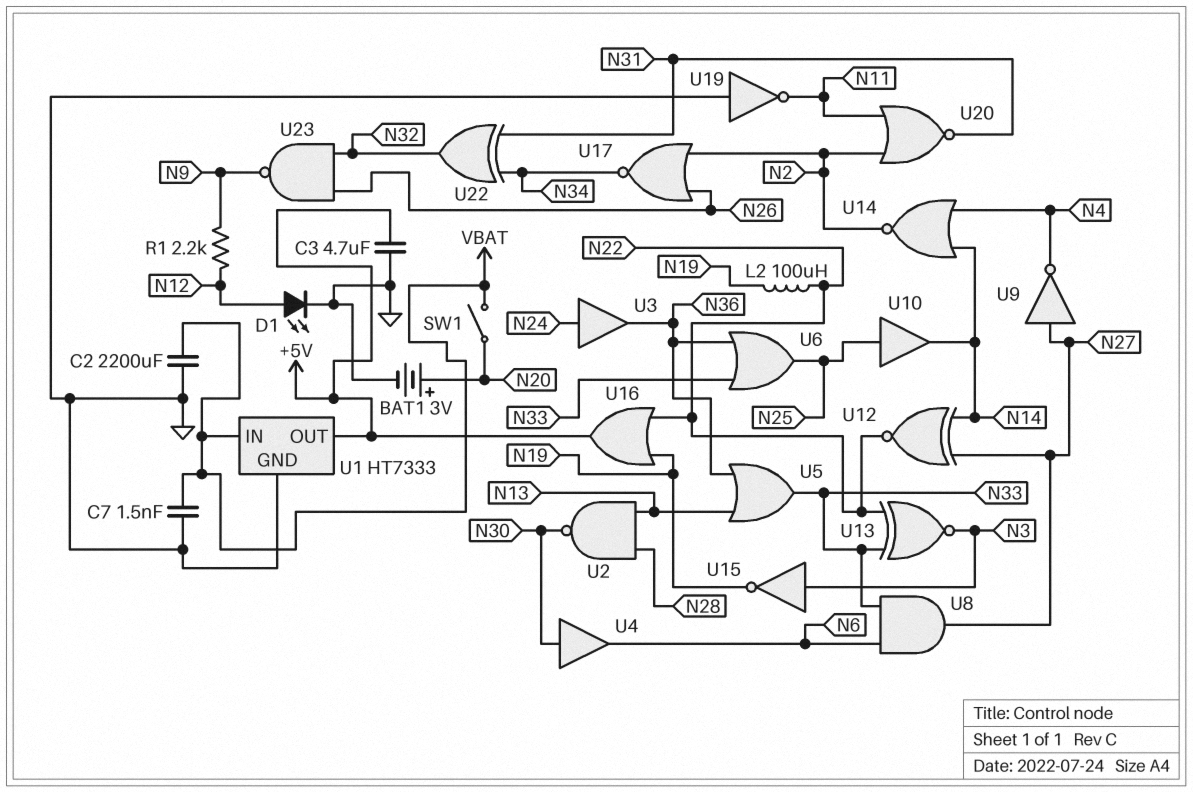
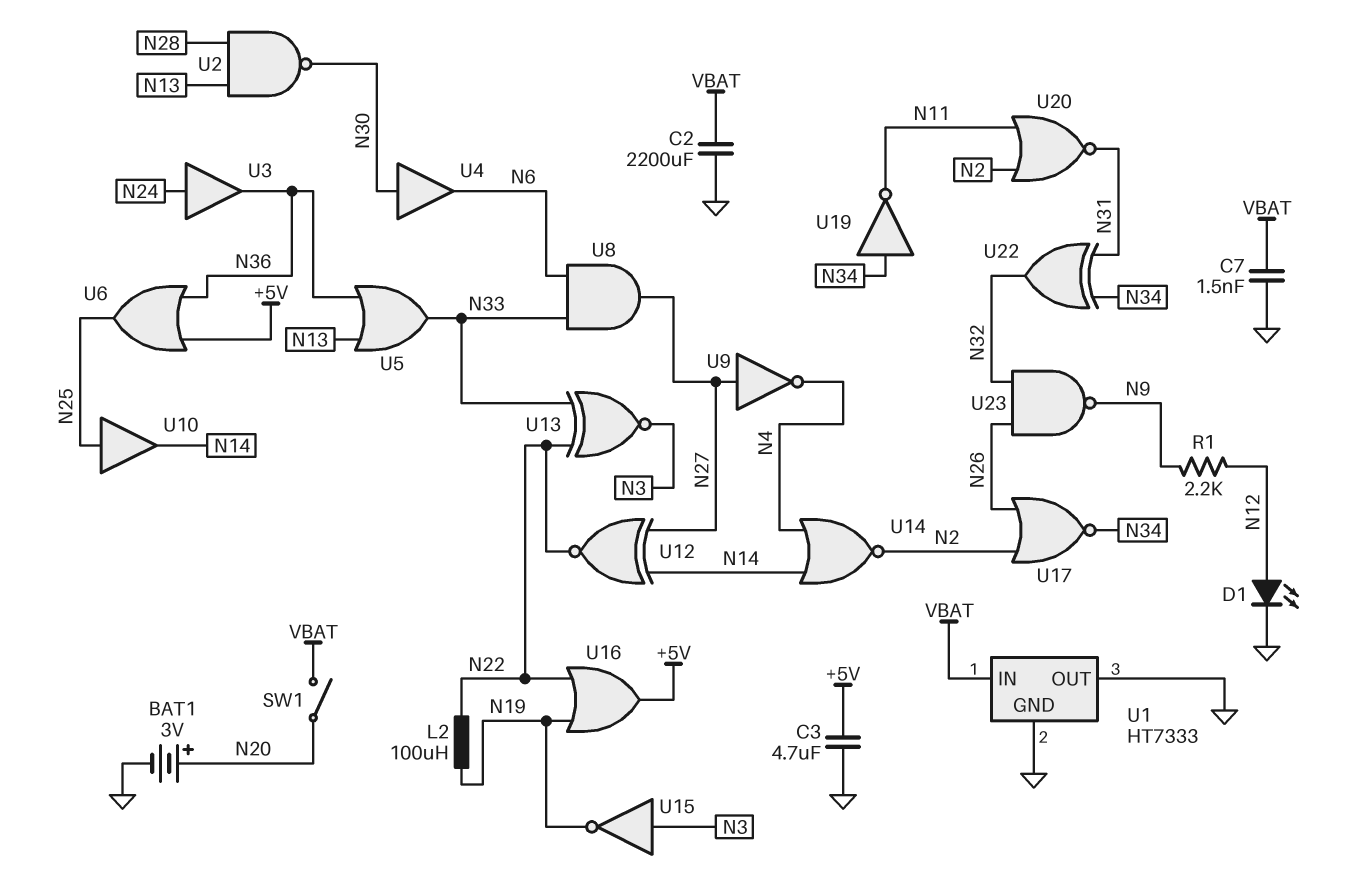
U1 pin OUT: +5V -> GND
U6: OR (in N33, in N36, out N25) -> OR (in +5V, in N36, out N25)
U19: NOT (in GND, out N11) -> NOT (in N34, out N11)

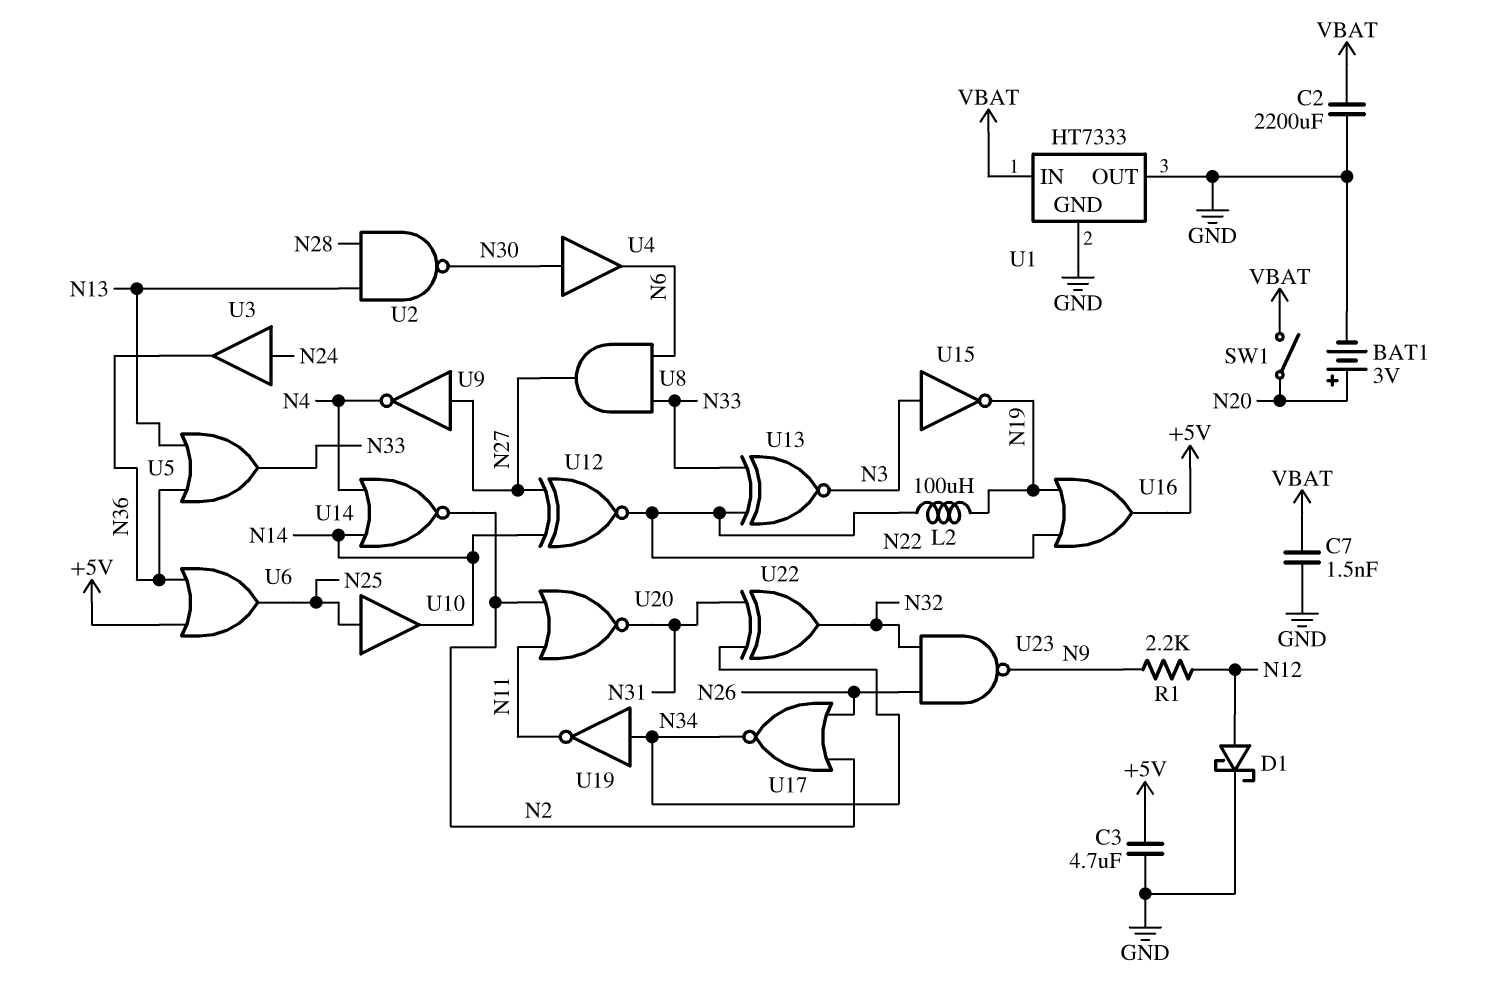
D1: LED (A N12, K GND) -> schottky (A N12, K GND)

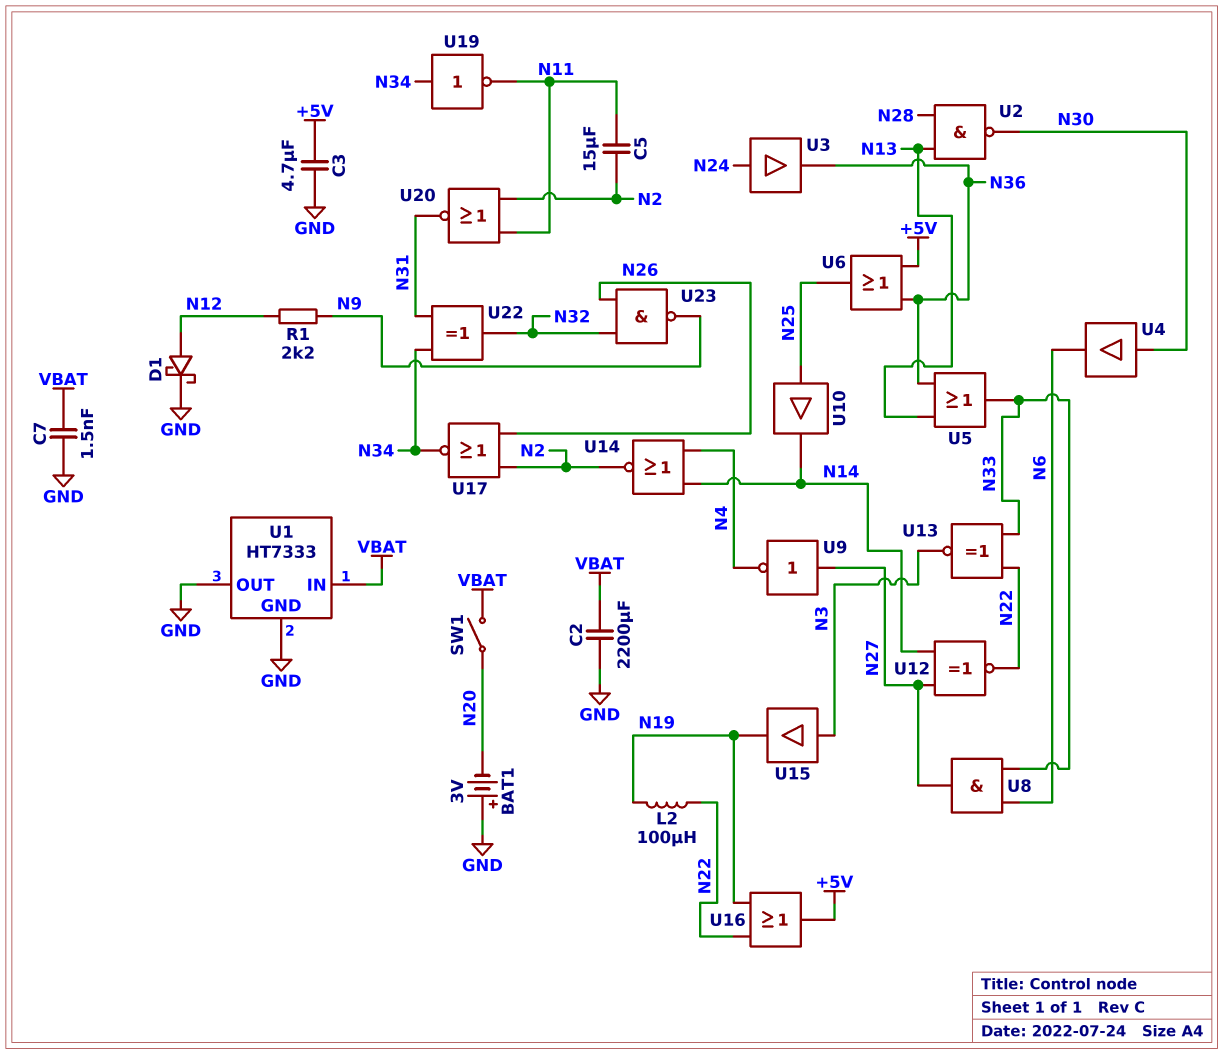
BAT1: 3V (plus N20, minus GND) -> 3V (plus GND, minus N20)
C5: none -> 15uF (N2, N11)
U15: NOT (in N3, out N19) -> buffer (in N3, out N19)

